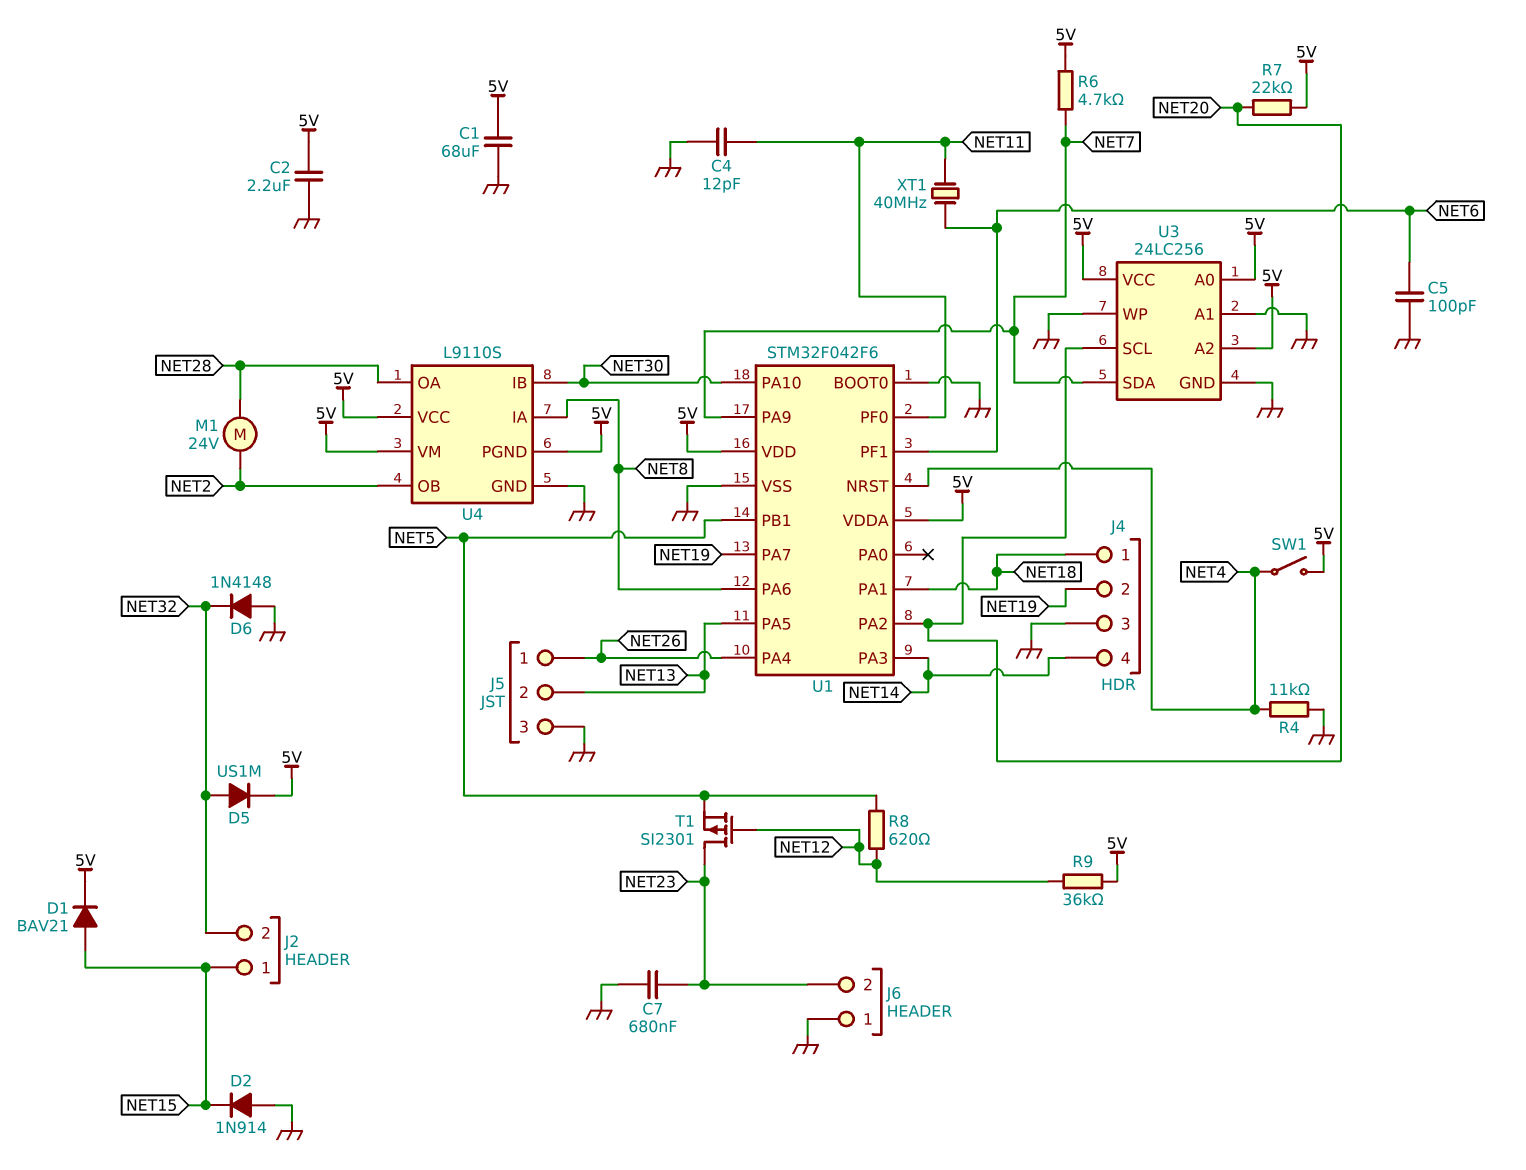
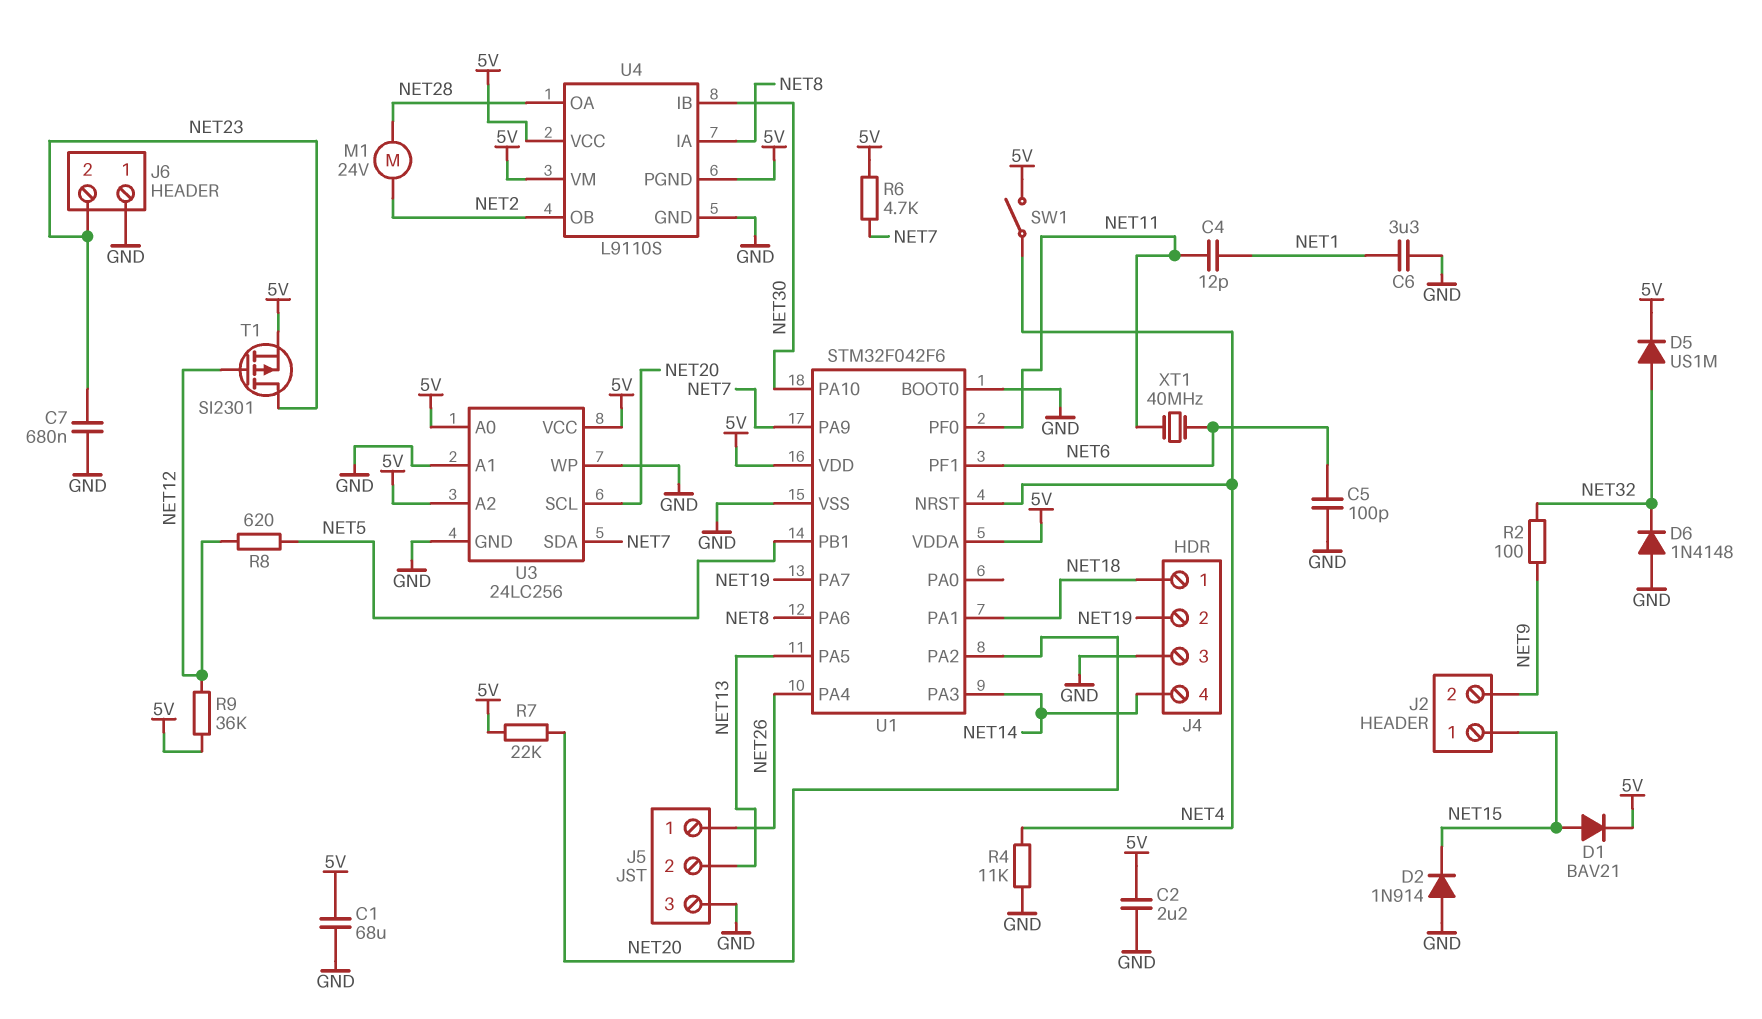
C4: 12pF (GND, NET11) -> 12pF (NET1, NET11)
C6: none -> 3.3uF (GND, NET1)
J2 pin 2: NET32 -> NET9
R2: none -> 100 (NET9, NET32)
T1: PMOS SI2301 (G NET12, D NET23, S NET5) -> PMOS SI2301 (G NET12, D NET23, S 5V)

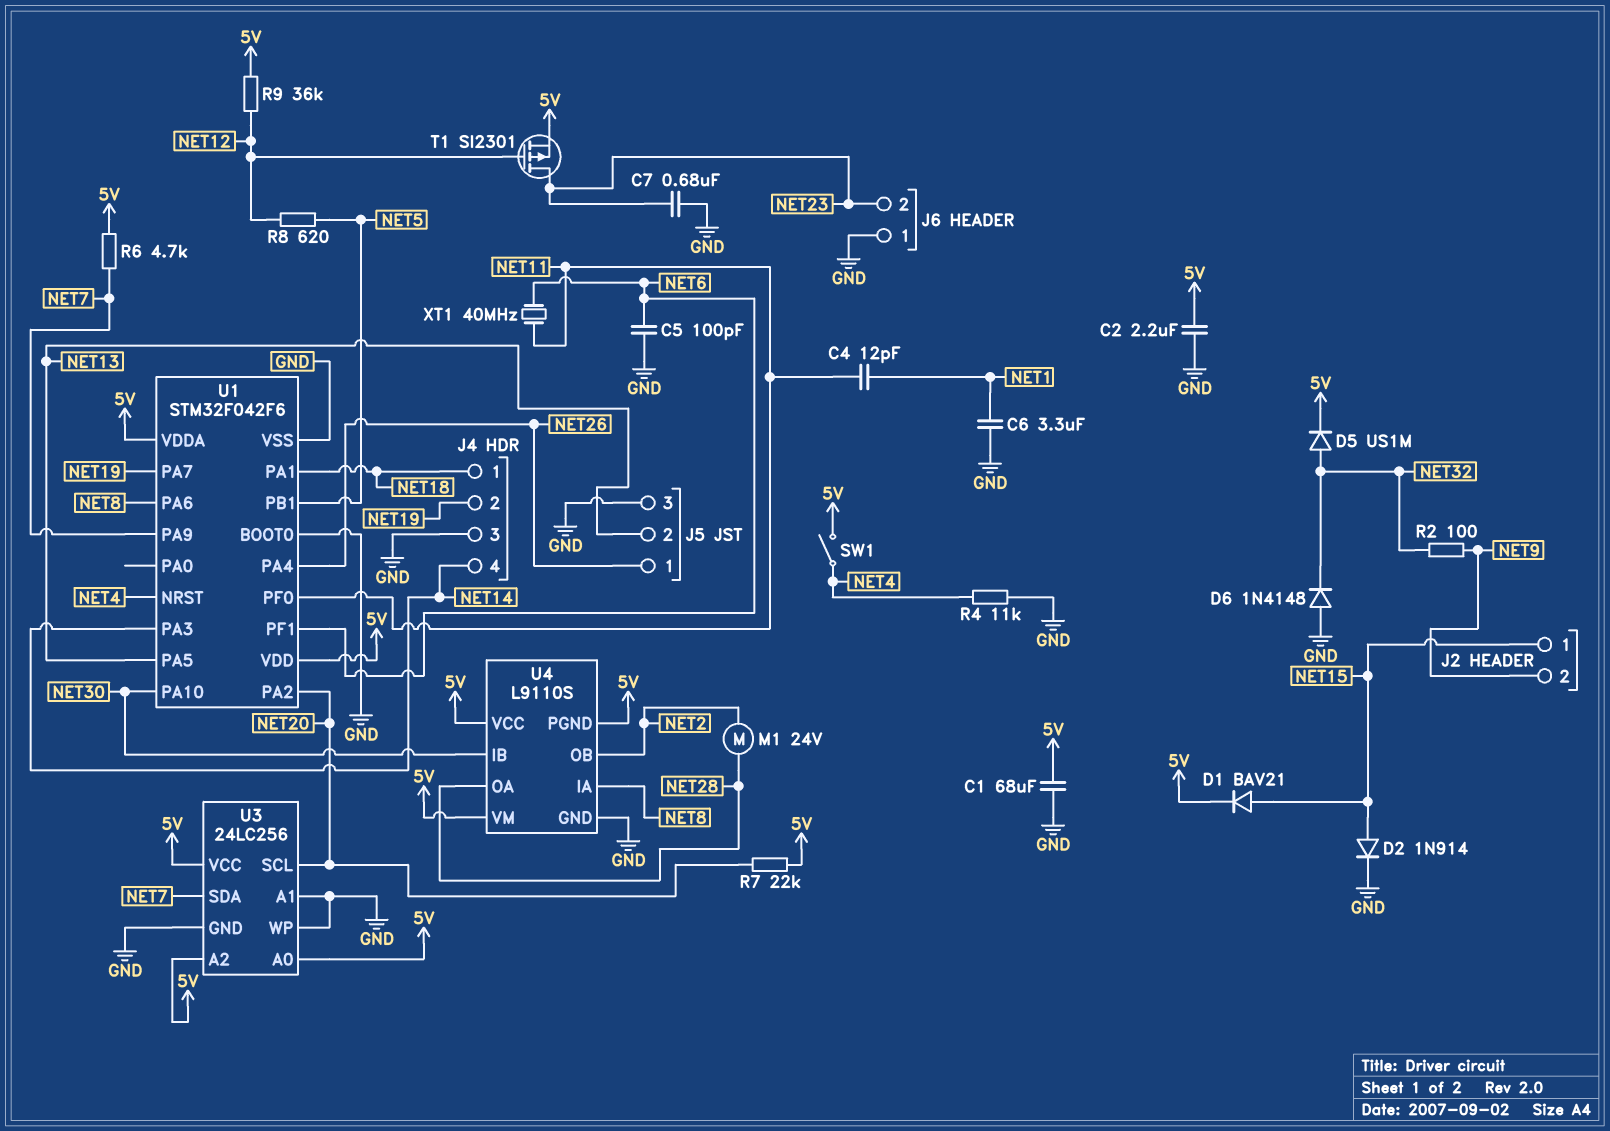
D2: diode 1N914 (A GND, K NET15) -> diode 1N914 (A NET15, K GND)

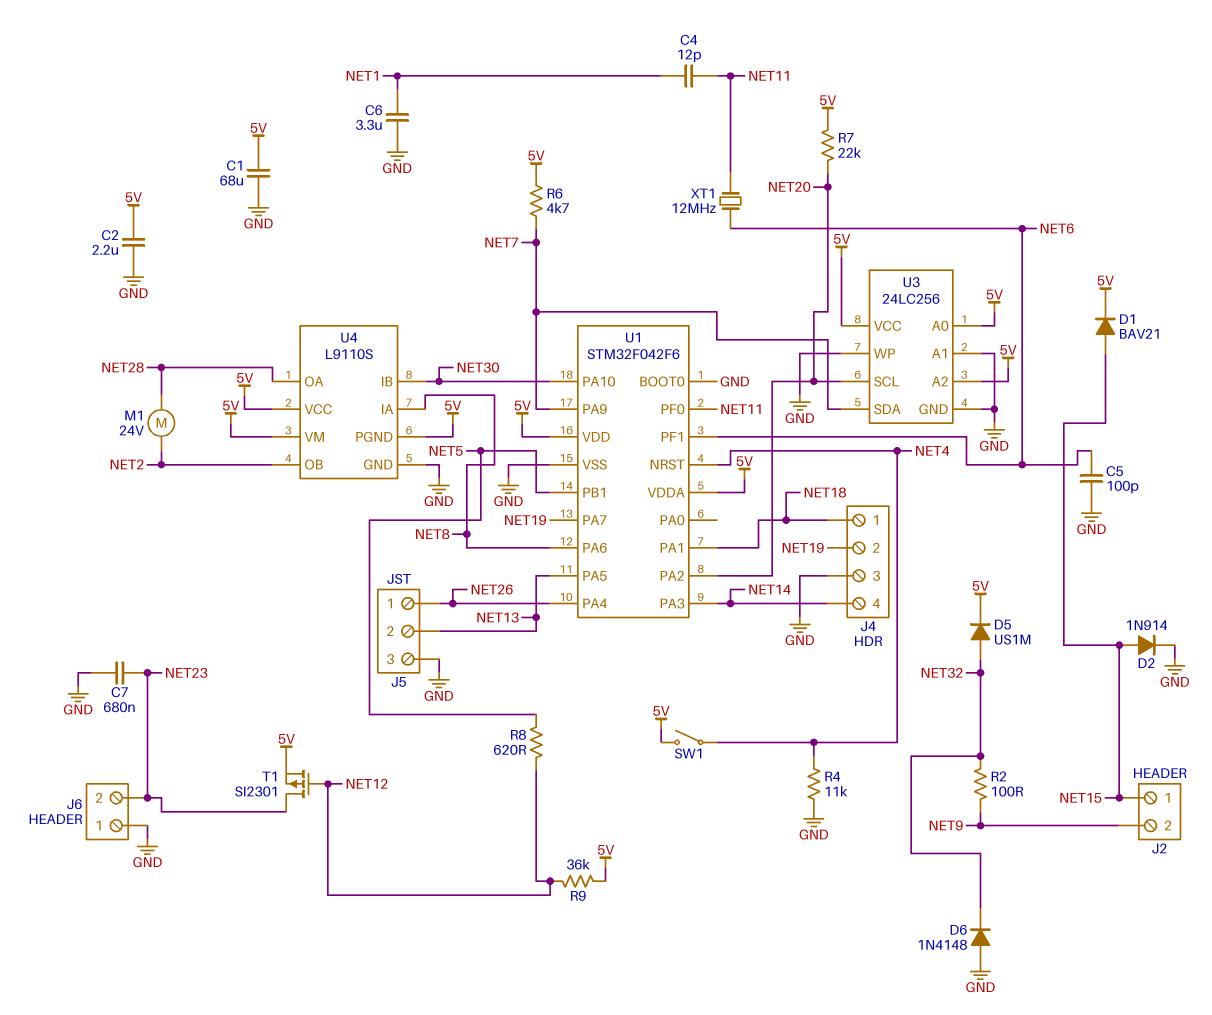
XT1: 40MHz (NET6, NET11) -> 12MHz (NET6, NET11)

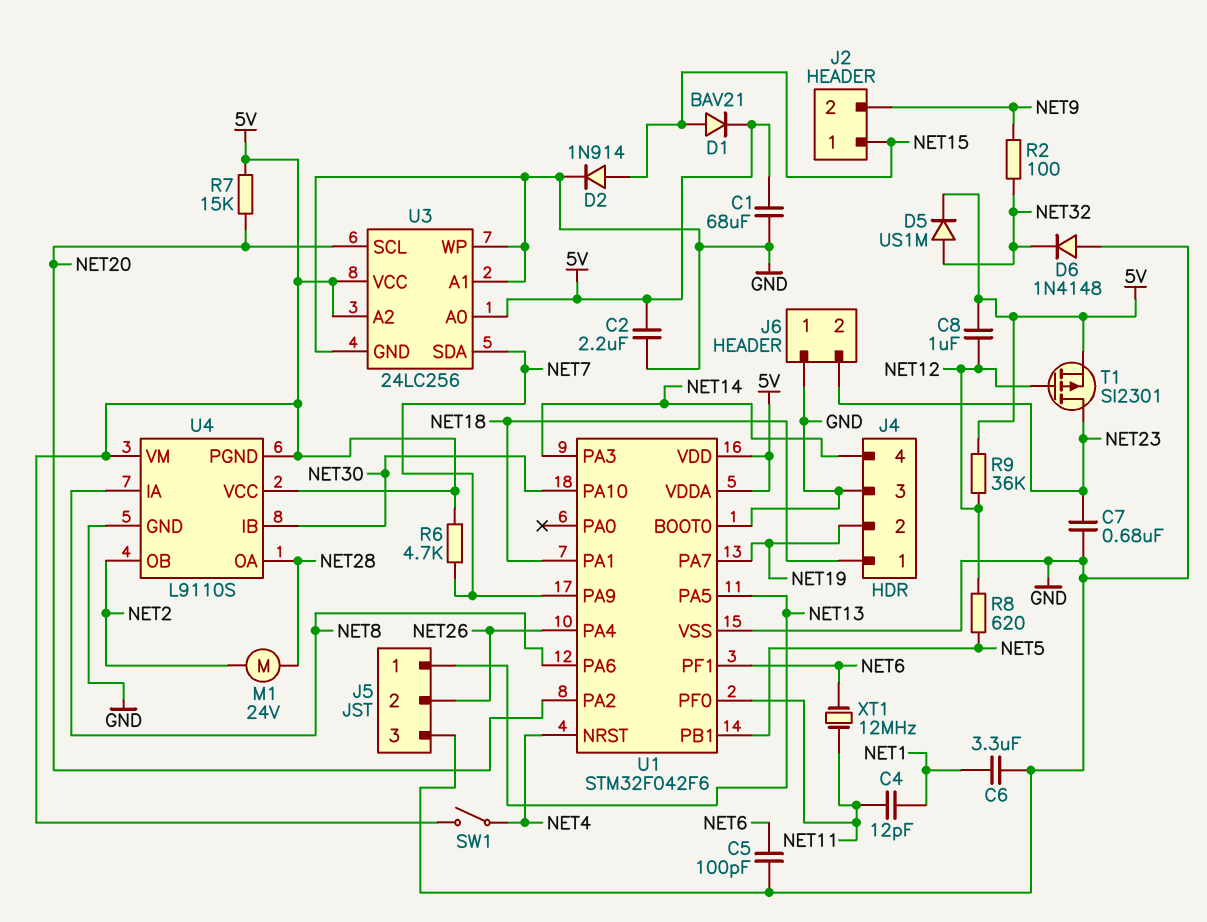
C8: none -> 1uF (5V, NET12)
J5 pin 1: NET26 -> NET13
J5 pin 2: NET13 -> NET26
R4: 11k (GND, NET4) -> none
R7: 22k (5V, NET20) -> 15k (5V, NET20)

